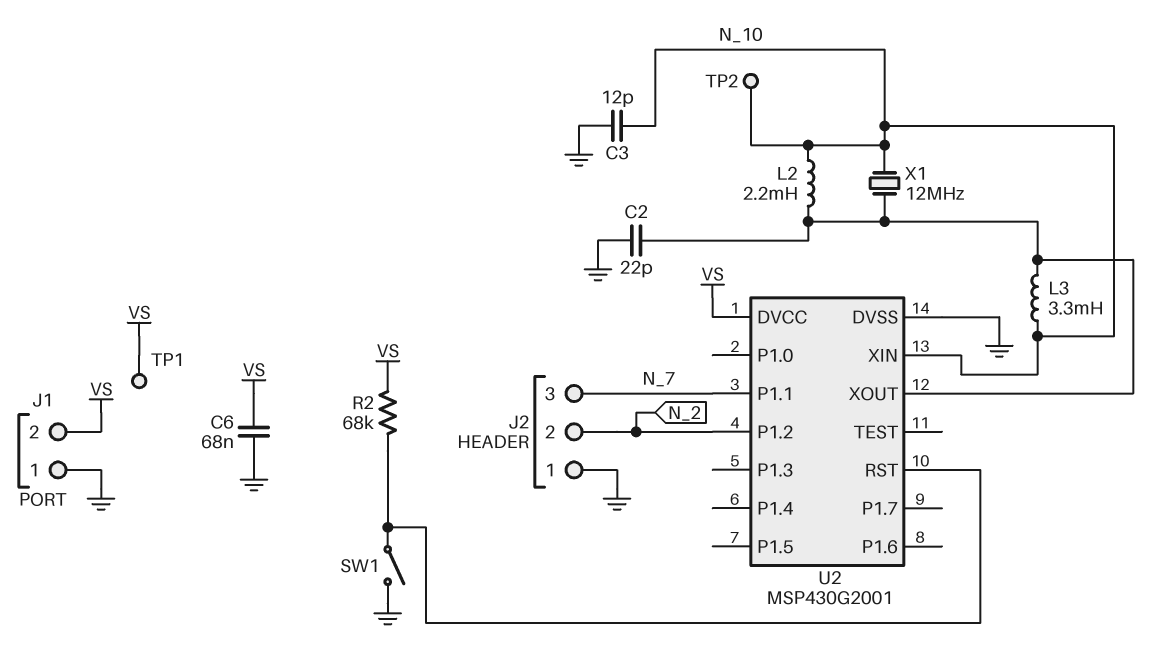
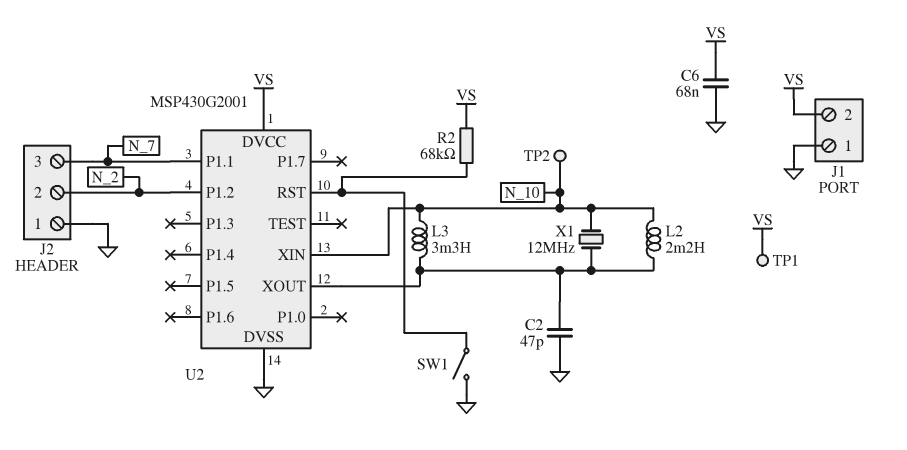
C2: 22pF (GND, U2/XOUT) -> 47pF (GND, U2/XOUT)
C3: 12pF (GND, N_10) -> none

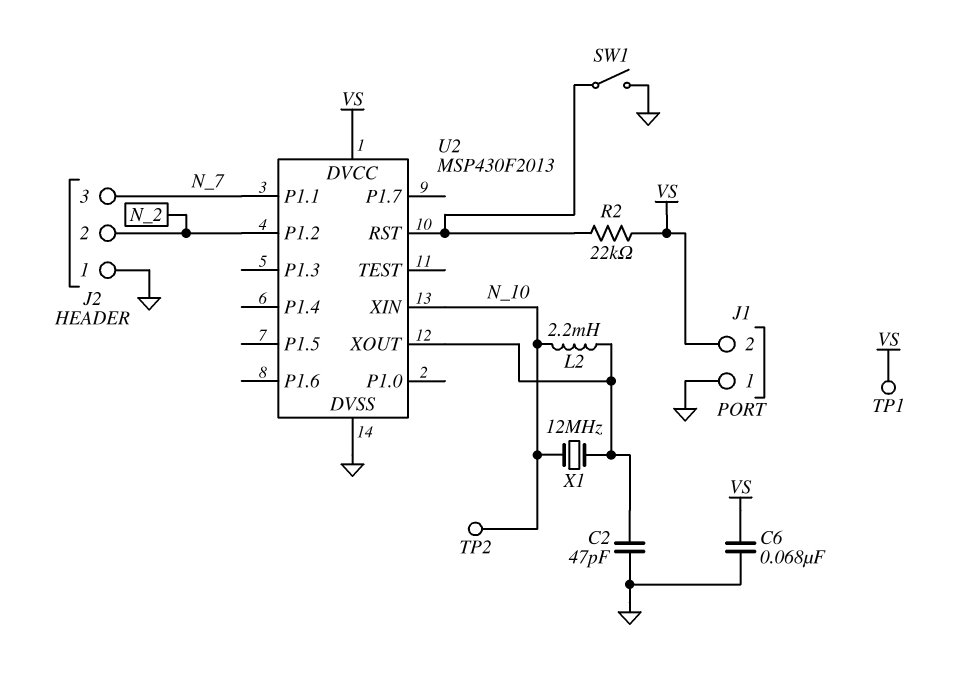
L3: 3.3mH (N_10, U2/XOUT) -> none
R2: 68k (U2/RST, VS) -> 22k (U2/RST, VS)
U2: MSP430G2001 -> MSP430F2013

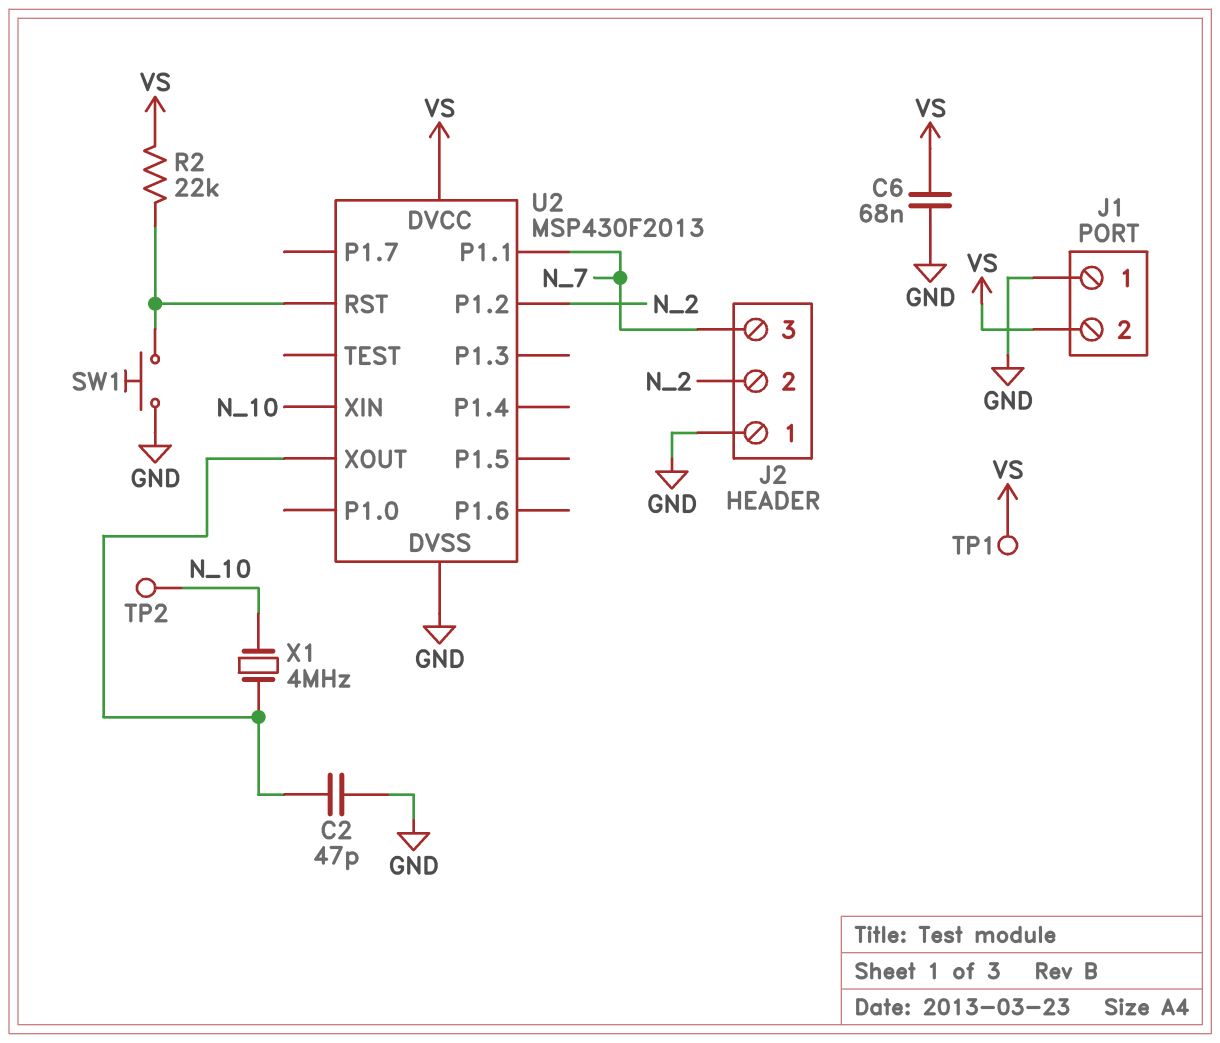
L2: 2.2mH (N_10, U2/XOUT) -> none
SW1: switch (GND, U2/RST) -> button (GND, U2/RST)
X1: 12MHz (N_10, U2/XOUT) -> 4MHz (N_10, U2/XOUT)

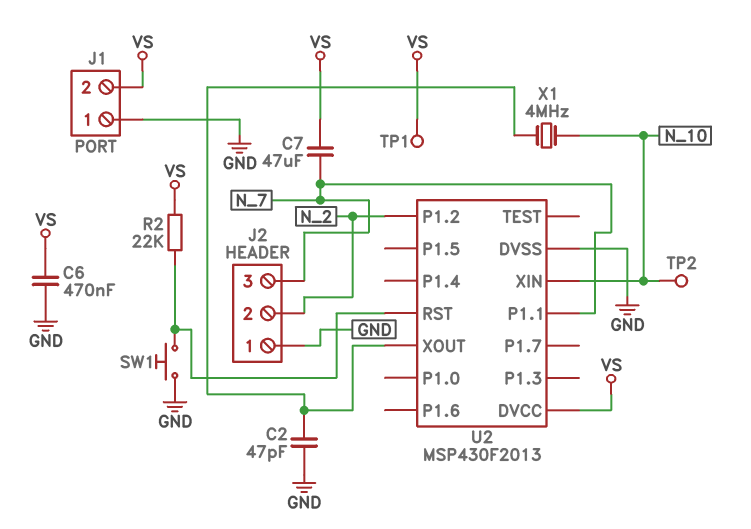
C6: 68nF (GND, VS) -> 470nF (GND, VS)
C7: none -> 47uF (N_7, VS)

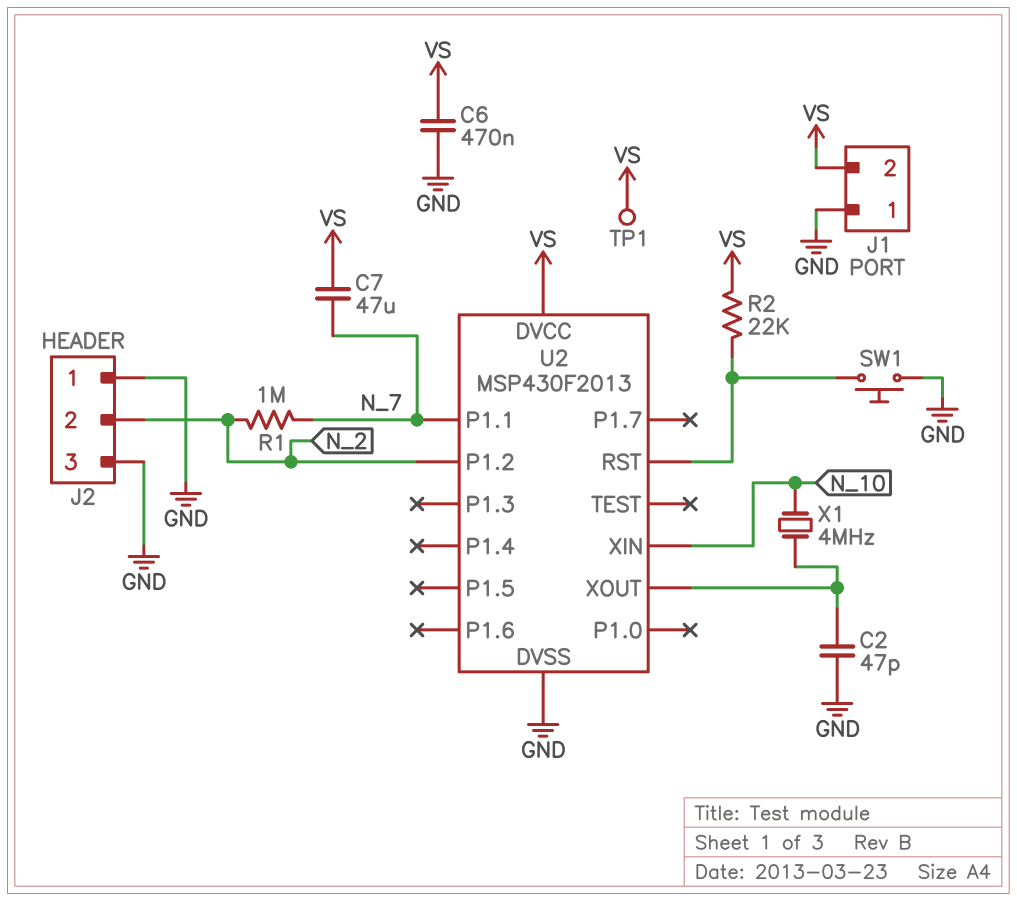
J2 pin 3: N_7 -> GND
R1: none -> 1M (N_2, N_7)
TP2: test point (N_10) -> none

